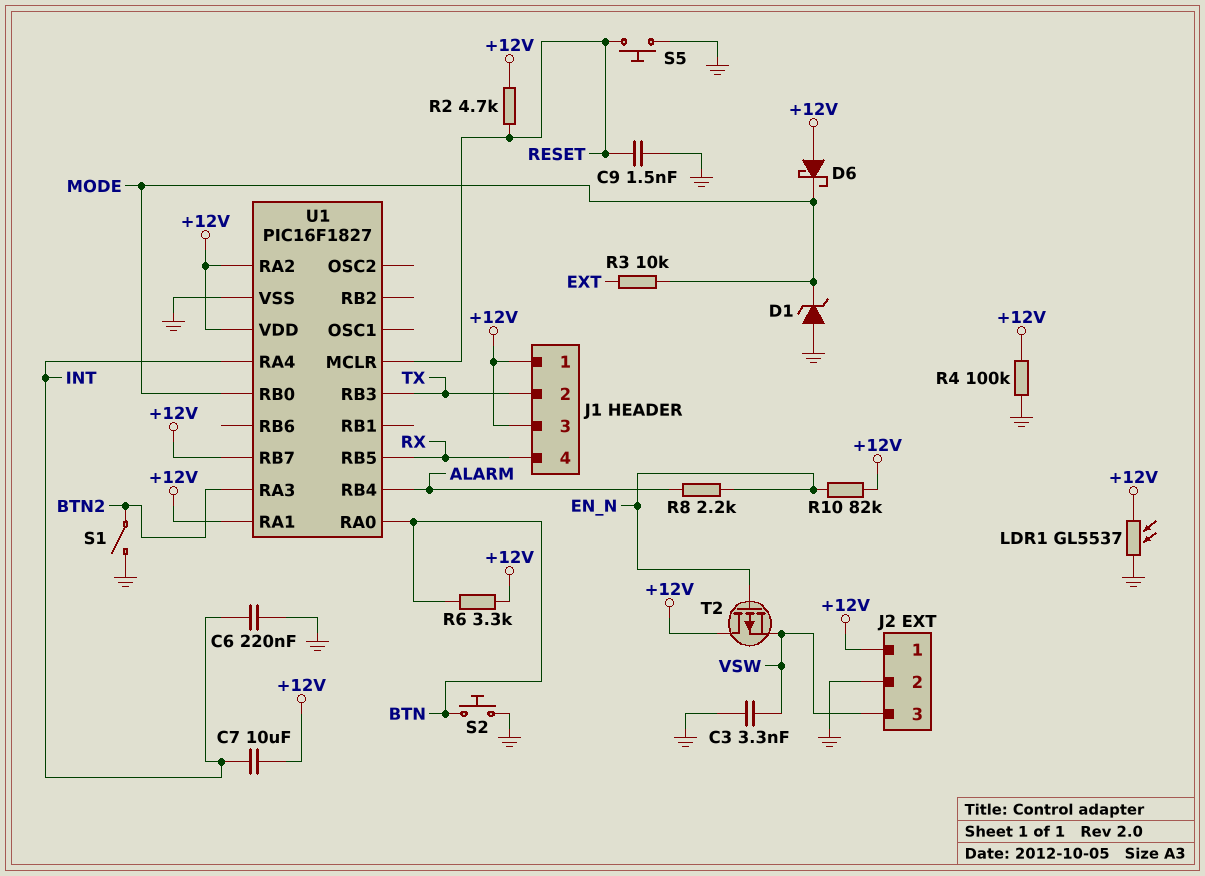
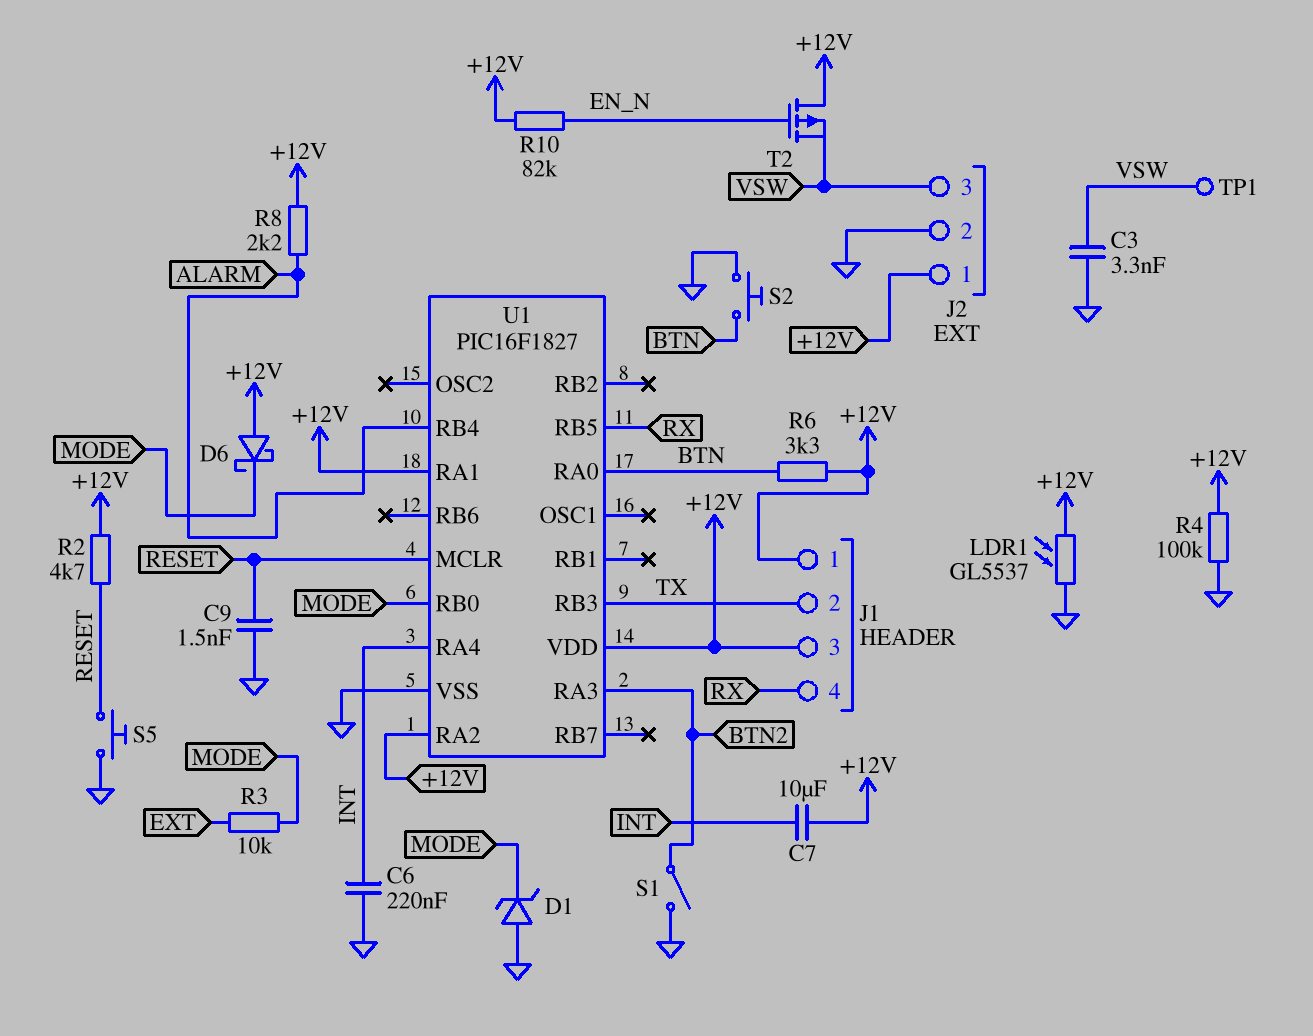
R8: 2.2k (ALARM, EN_N) -> 2.2k (+12V, ALARM)
TP1: none -> test point (VSW)
U1 pin RB7: +12V -> none

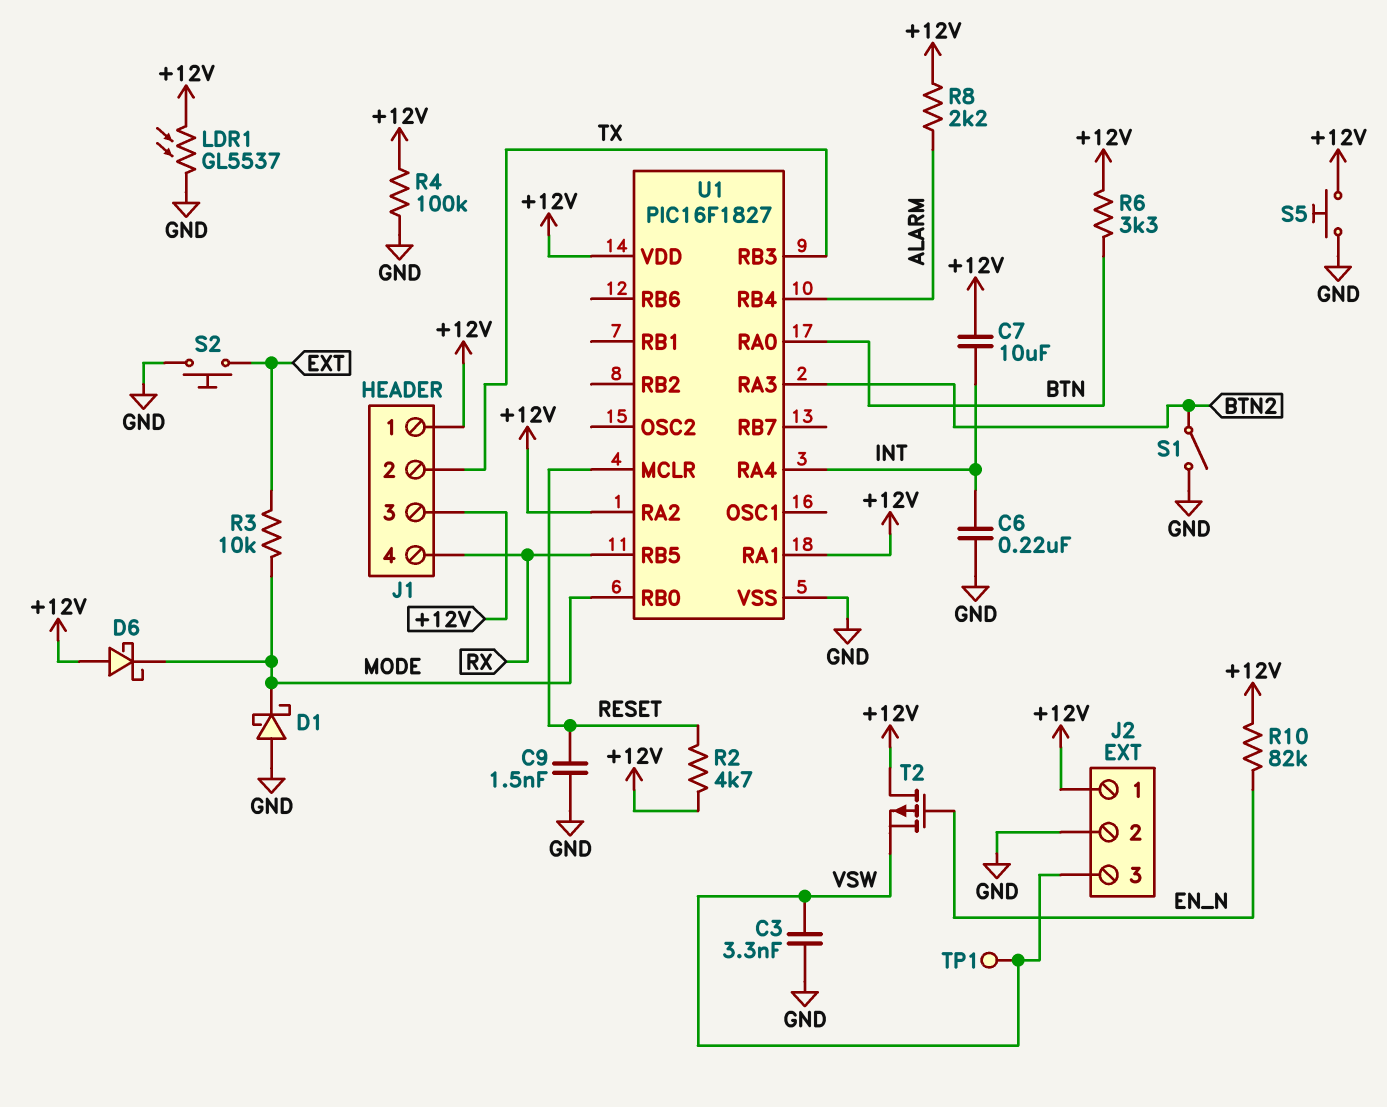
D1: zener (A GND, K MODE) -> schottky (A GND, K MODE)
S2: button (BTN, GND) -> button (EXT, GND)
S5: button (GND, RESET) -> button (+12V, GND)

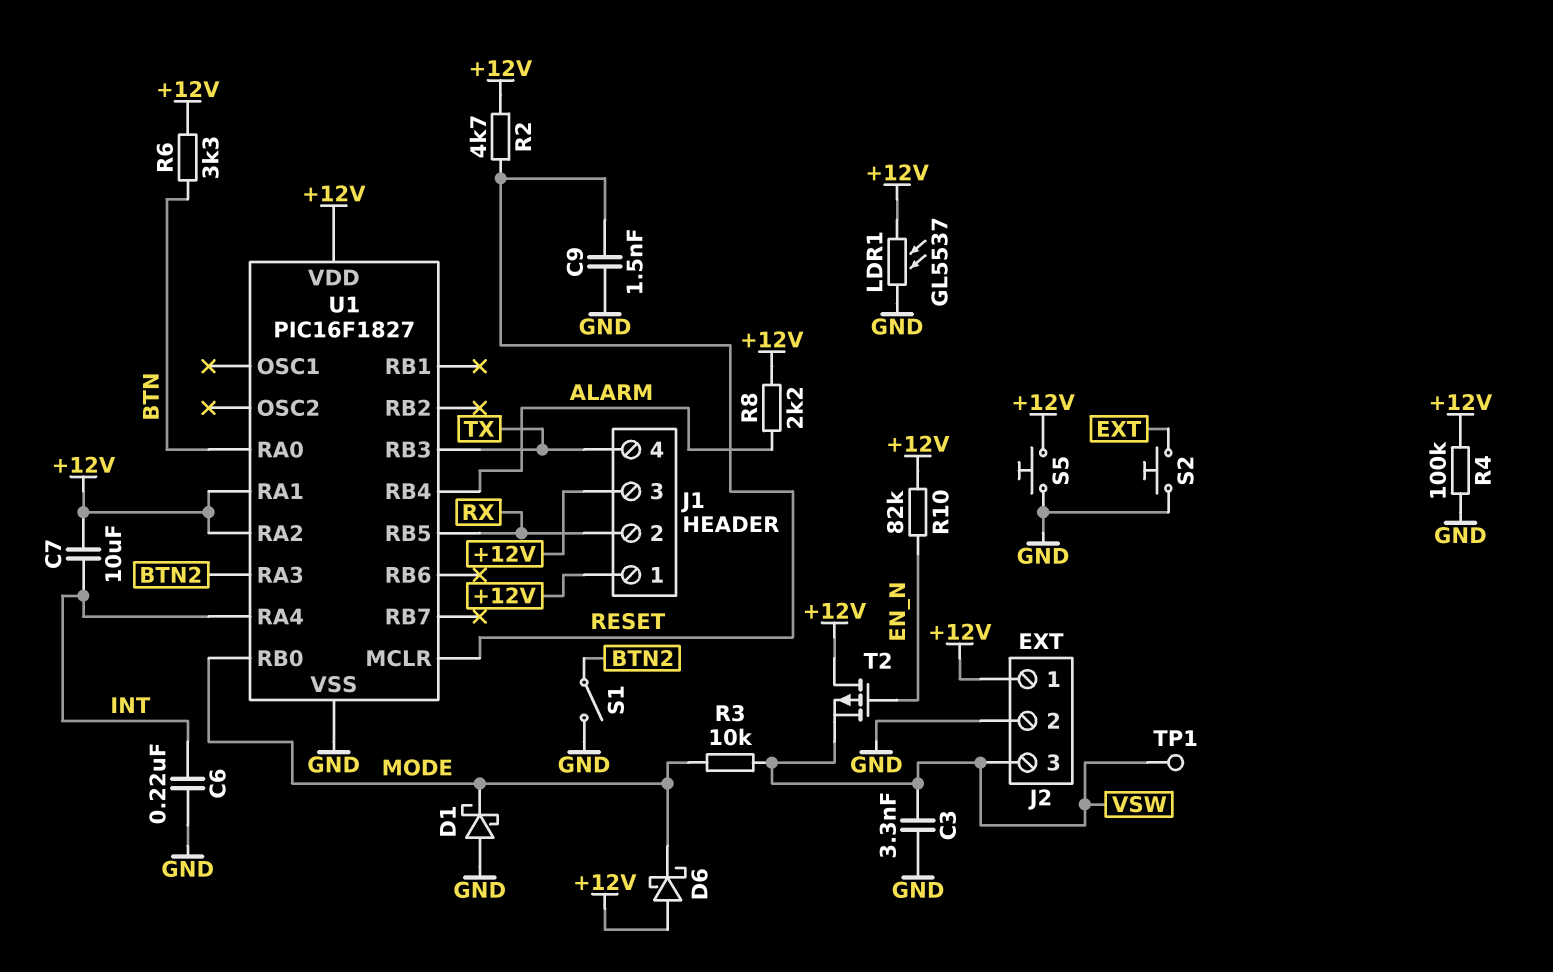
J1 pin 2: TX -> RX
J1 pin 4: RX -> TX
R3: 10k (EXT, MODE) -> 10k (MODE, VSW)

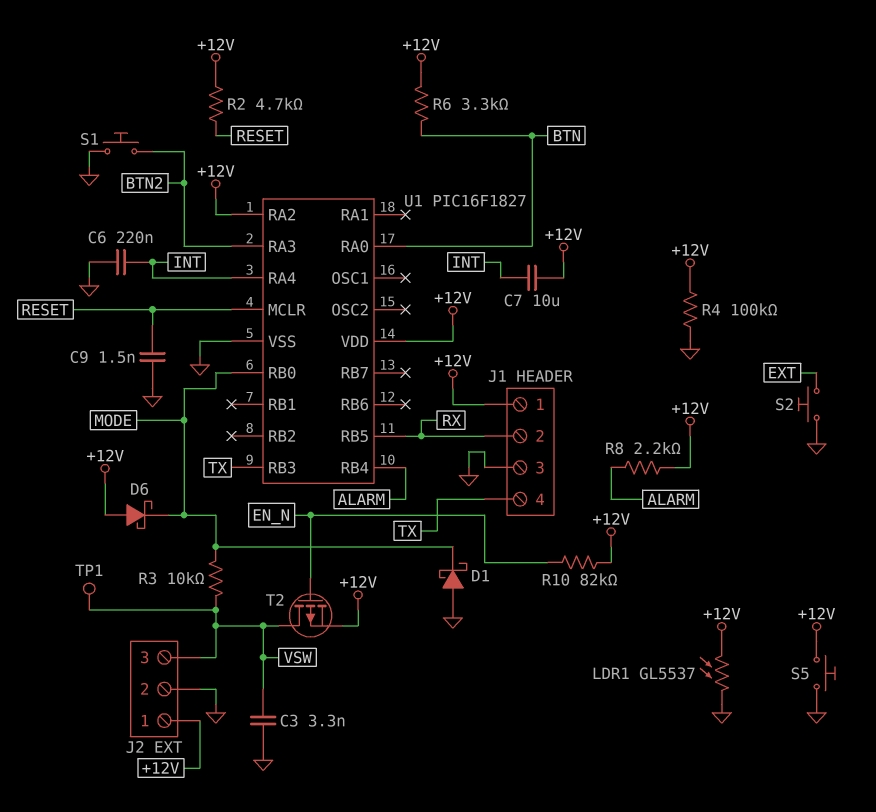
J1 pin 3: +12V -> GND
S1: switch (BTN2, GND) -> button (BTN2, GND)
T2: PMOS (G EN_N, D +12V, S VSW) -> PMOS (G EN_N, D VSW, S +12V)
U1 pin RA1: +12V -> none

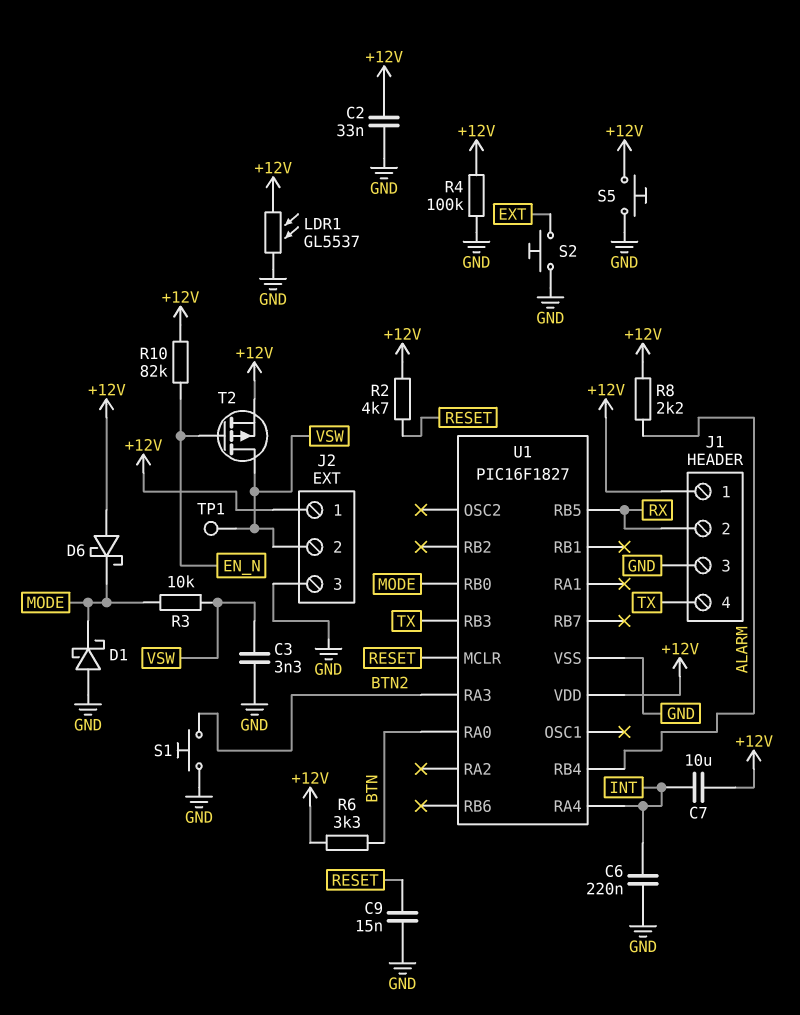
C2: none -> 33nF (+12V, GND)
C9: 1.5nF (GND, RESET) -> 15nF (GND, RESET)
J2 pin 2: GND -> VSW
J2 pin 3: VSW -> GND
U1 pin RA2: +12V -> none

